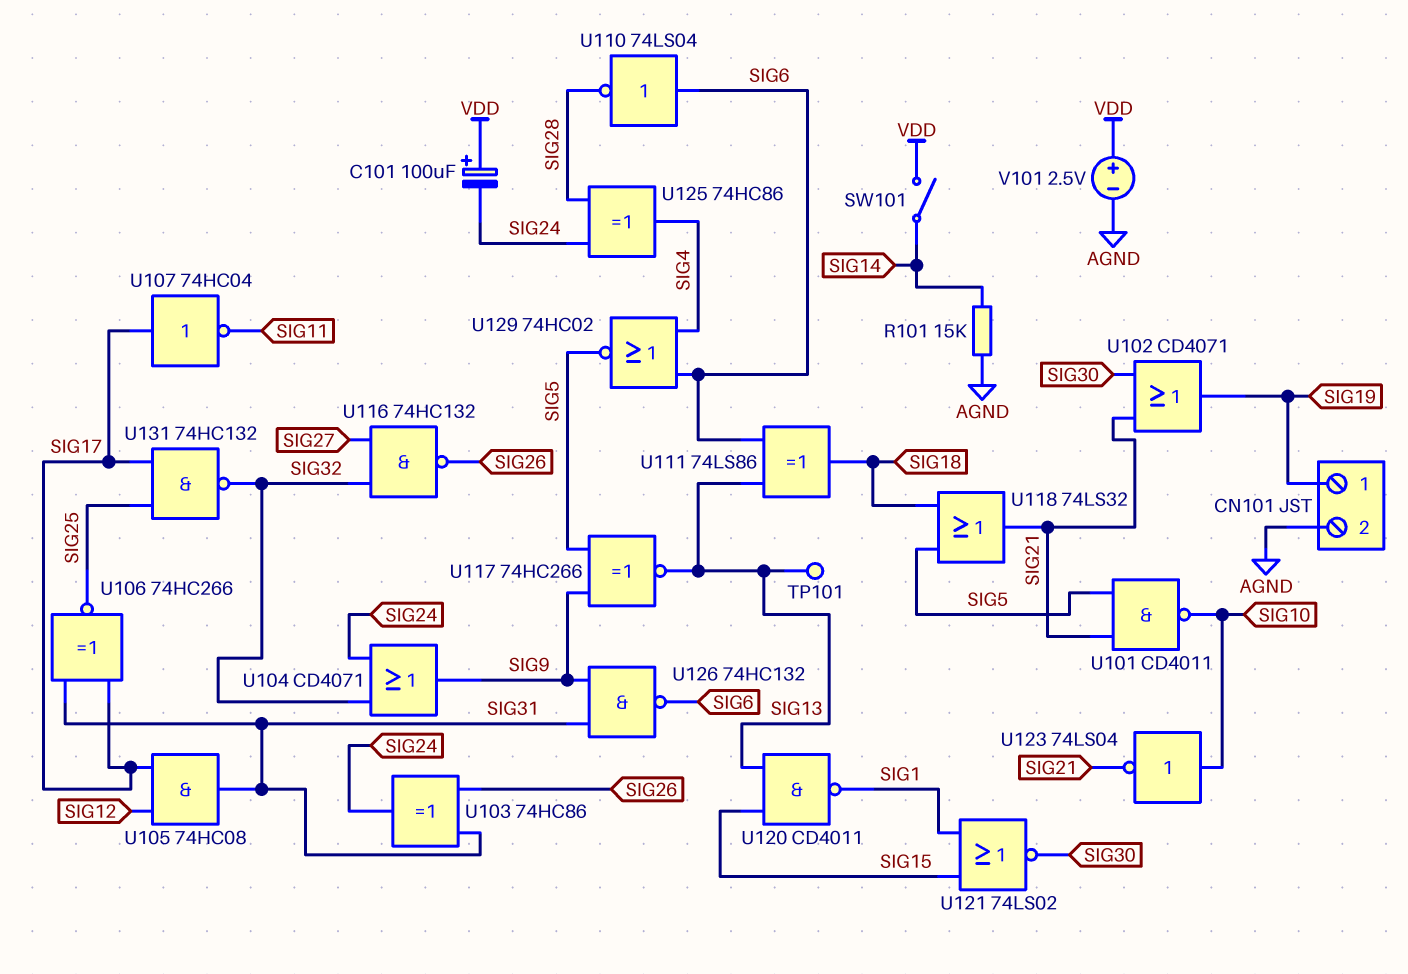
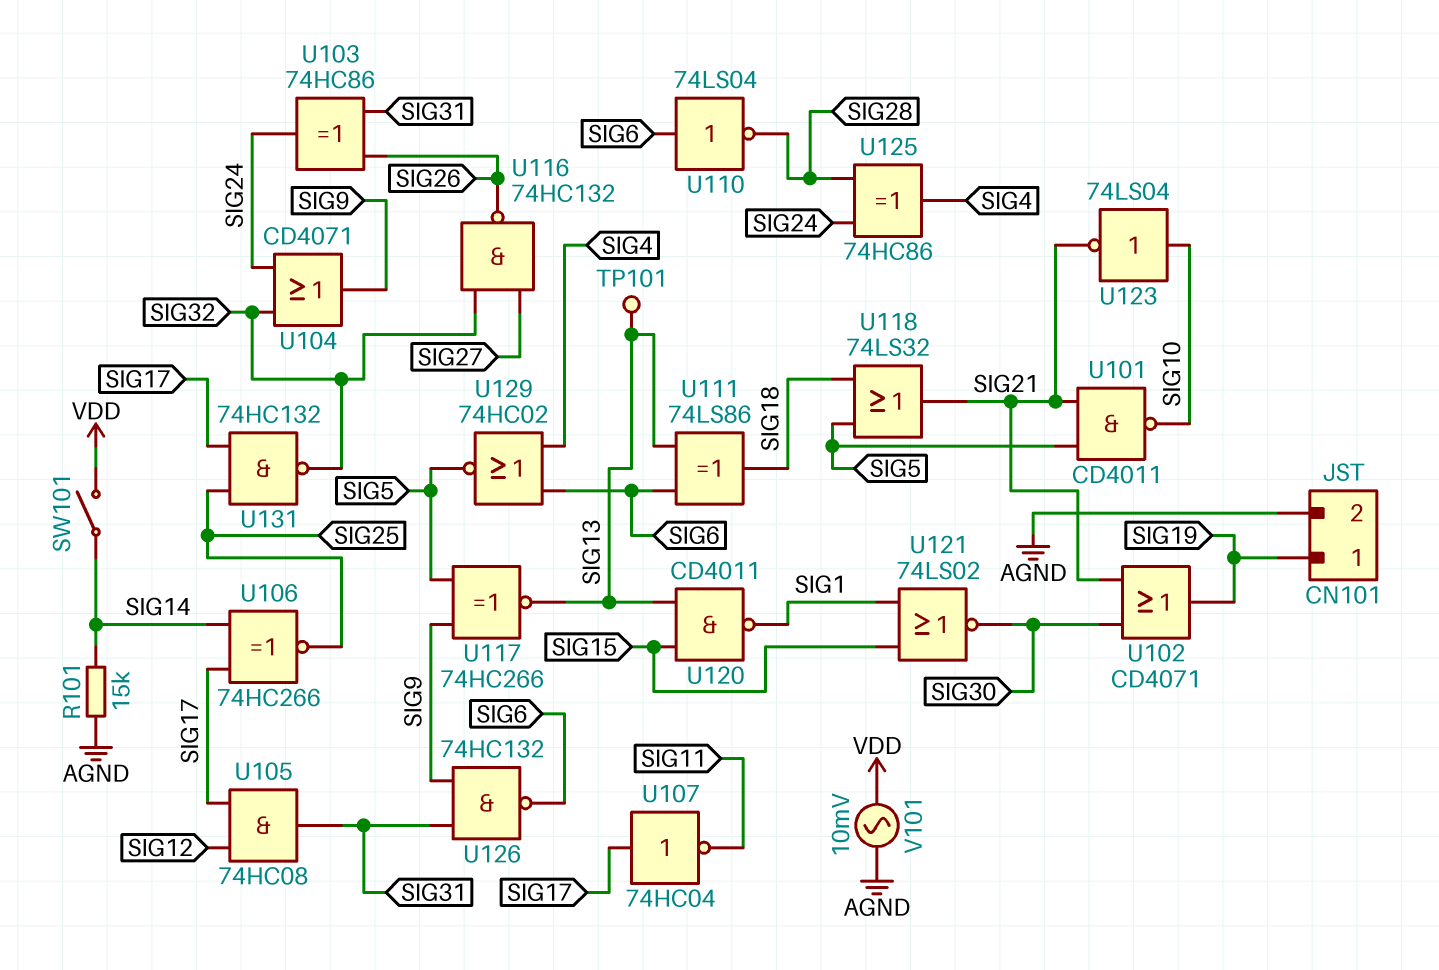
C101: 100uF (plus VDD, minus SIG24) -> none
U106: XNOR 74HC266 (in SIG17, in SIG31, out SIG25) -> XNOR 74HC266 (in SIG14, in SIG17, out SIG25)
V101: 2.5V (plus VDD, minus AGND) -> AC 10mV (AGND, VDD)

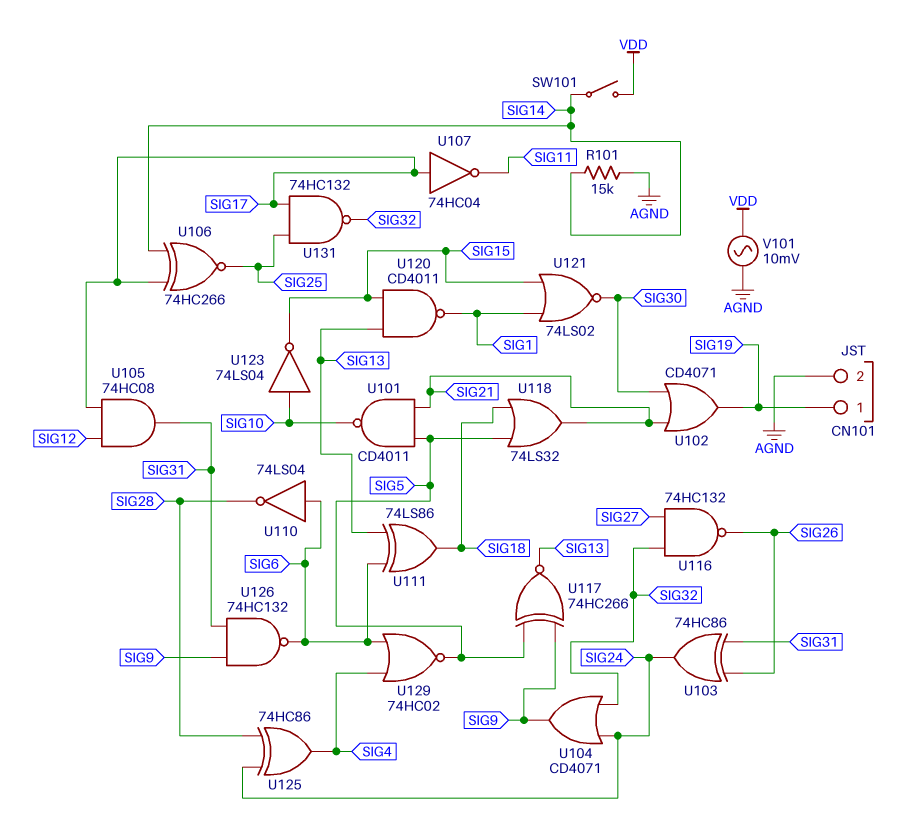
TP101: test point (SIG13) -> none
U123: NOT 74LS04 (in SIG10, out SIG21) -> NOT 74LS04 (in SIG10, out SIG15)

